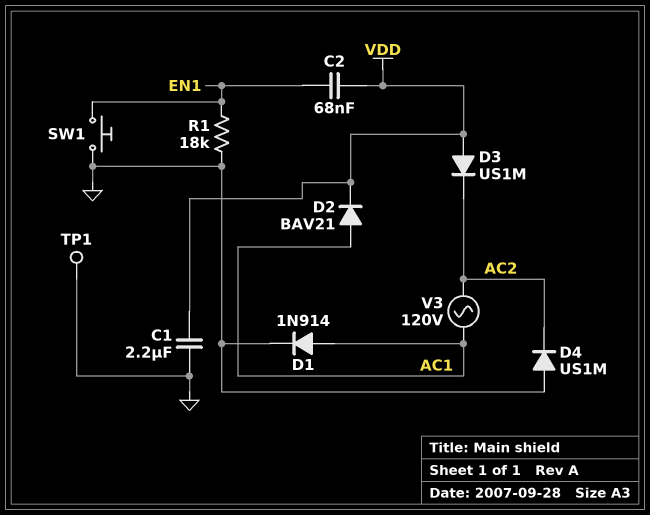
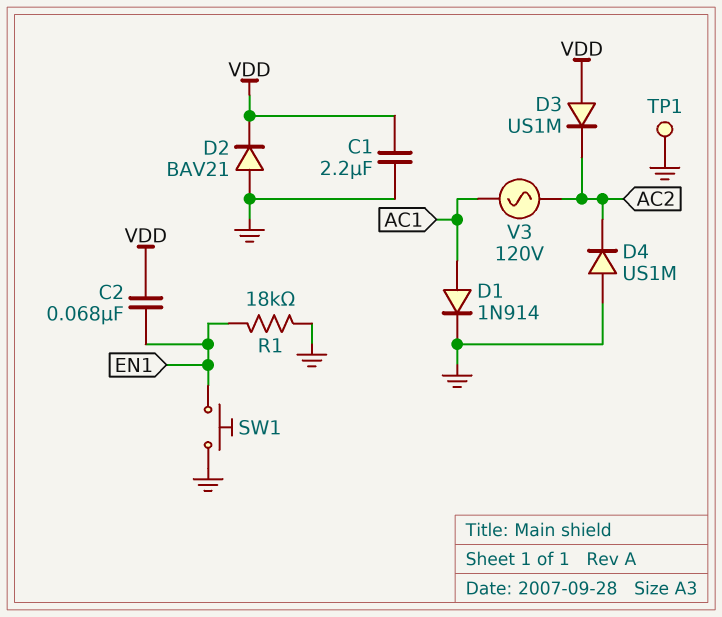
D2: diode BAV21 (A AC1, K VDD) -> diode BAV21 (A GND, K VDD)

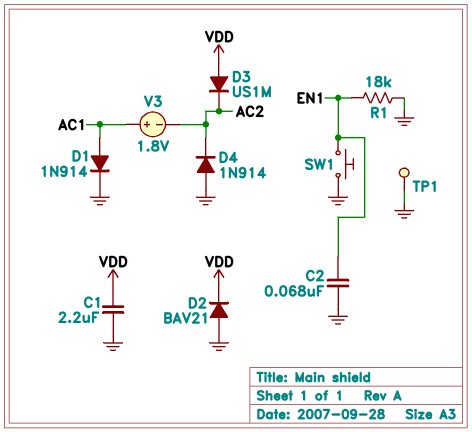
C2: 68nF (EN1, VDD) -> 68nF (EN1, GND)
D4: diode US1M (A GND, K AC2) -> diode 1N914 (A GND, K AC2)
V3: AC 120V (AC1, AC2) -> 1.8V (plus AC1, minus AC2)

